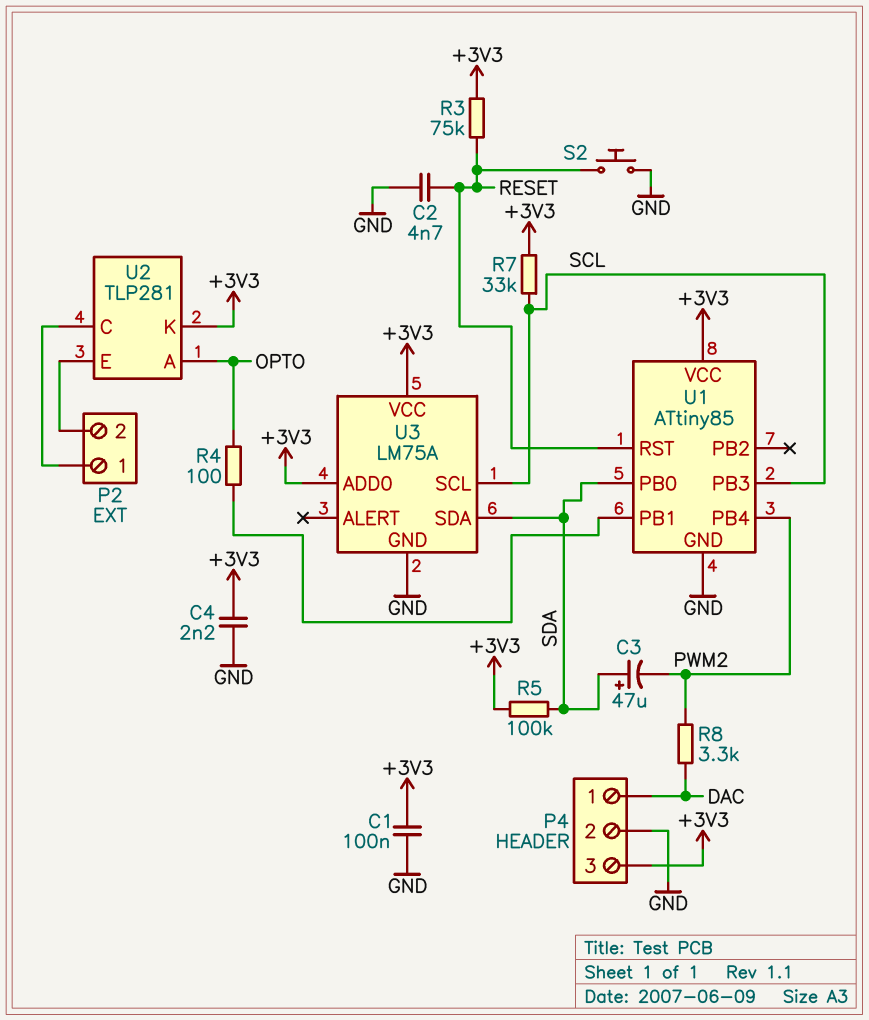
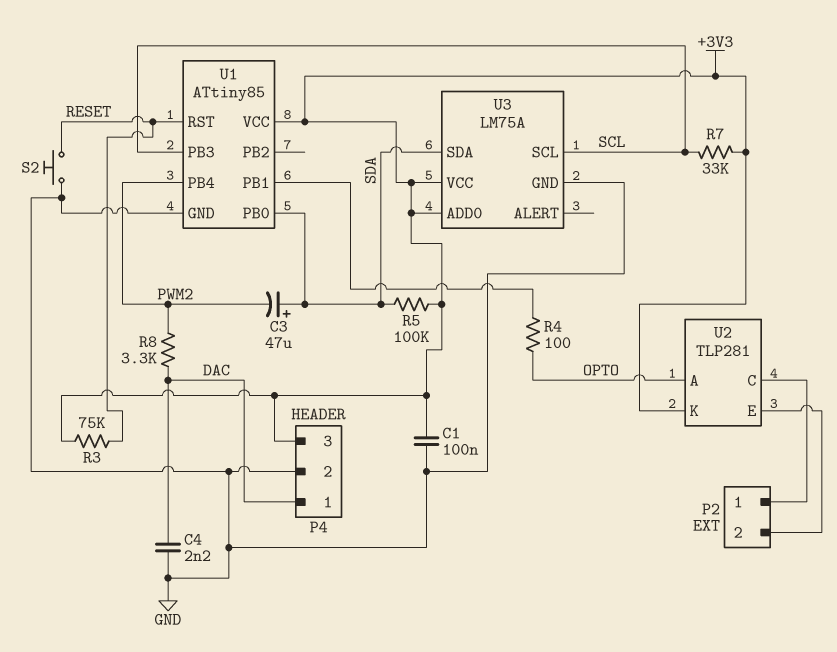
C2: 4.7nF (GND, RESET) -> none
C4: 2.2nF (+3V3, GND) -> 2.2nF (DAC, GND)

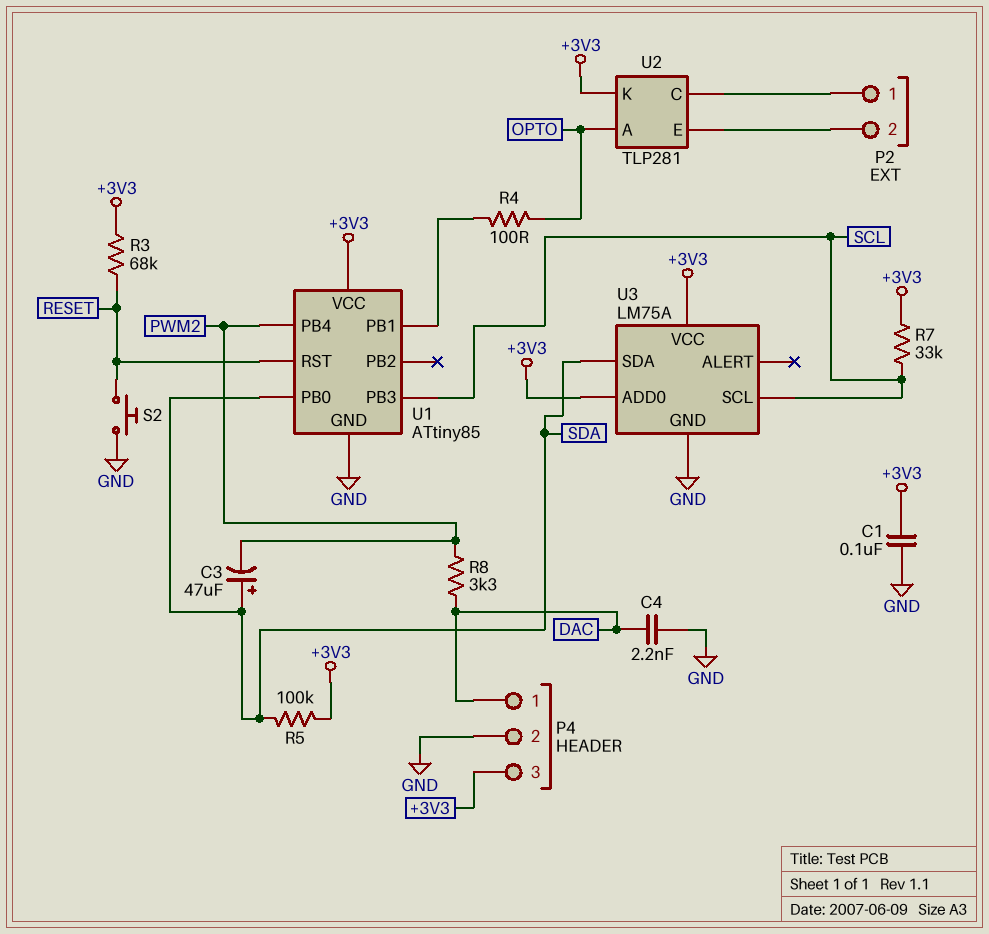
R3: 75k (+3V3, RESET) -> 68k (+3V3, RESET)

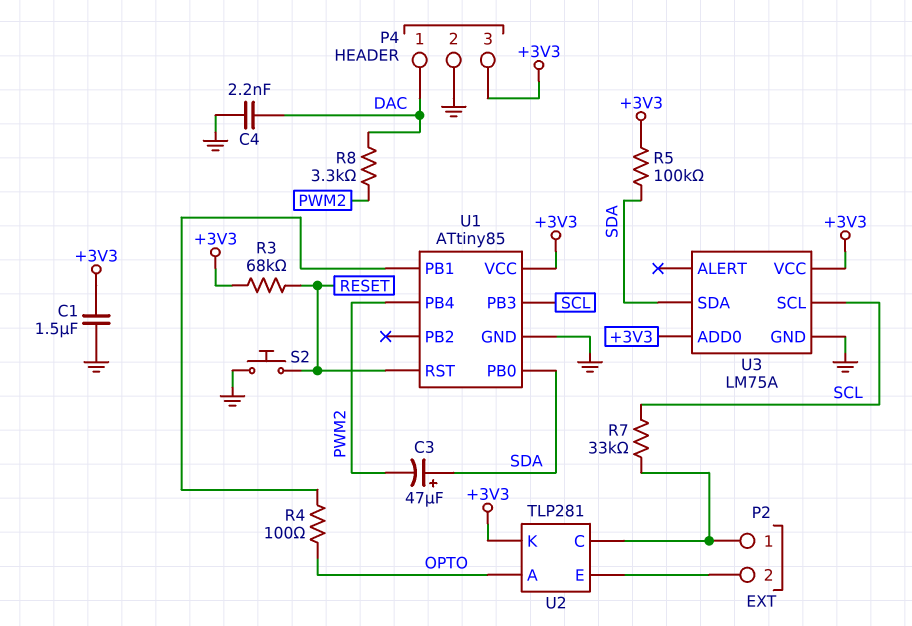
C1: 100nF (+3V3, GND) -> 1.5uF (+3V3, GND)
R7: 33k (+3V3, SCL) -> 33k (P2/1, SCL)

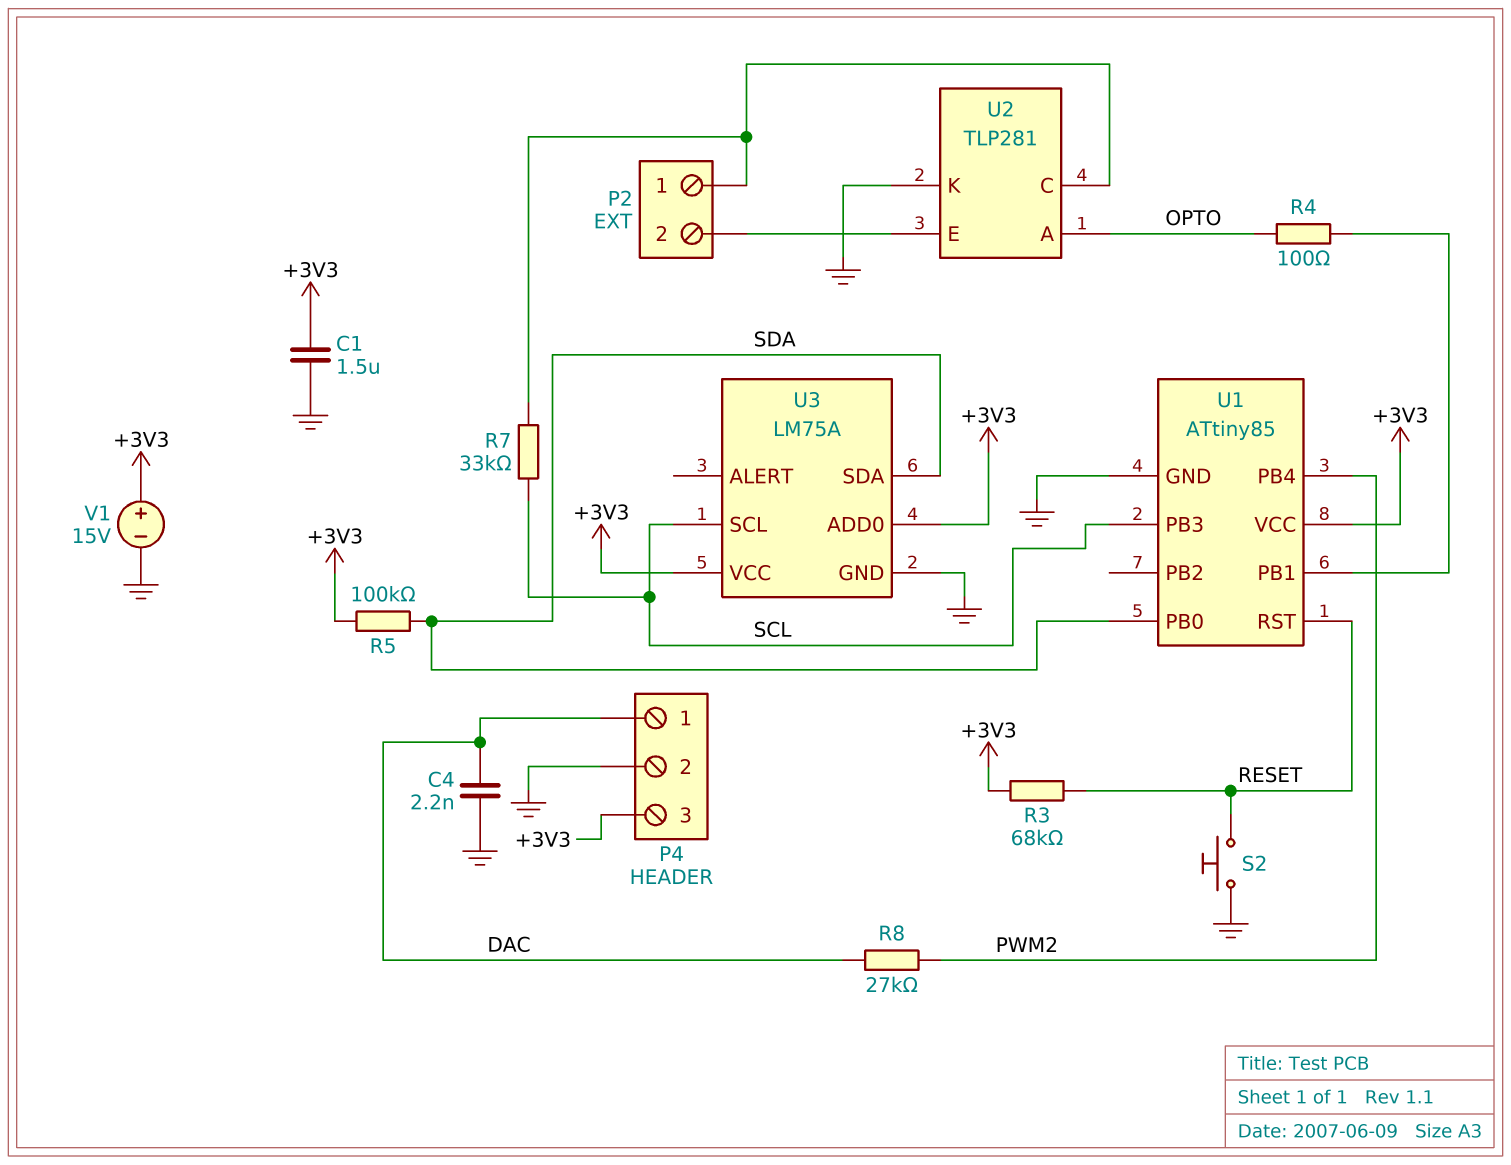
C3: 47uF (plus SDA, minus PWM2) -> none
R8: 3.3k (DAC, PWM2) -> 27k (DAC, PWM2)
U2 pin K: +3V3 -> GND
V1: none -> 15V (plus +3V3, minus GND)

